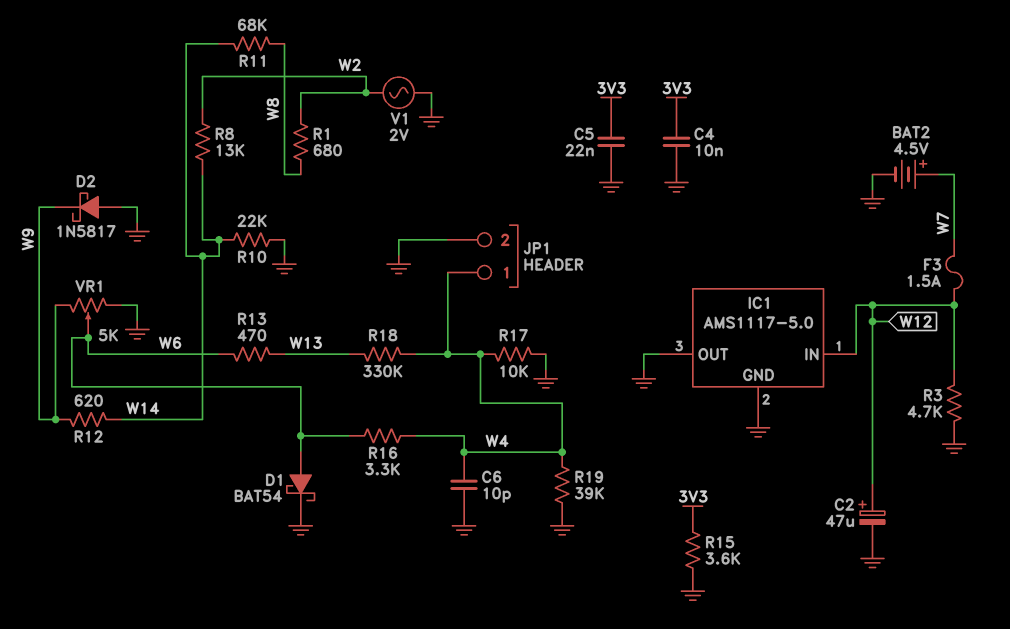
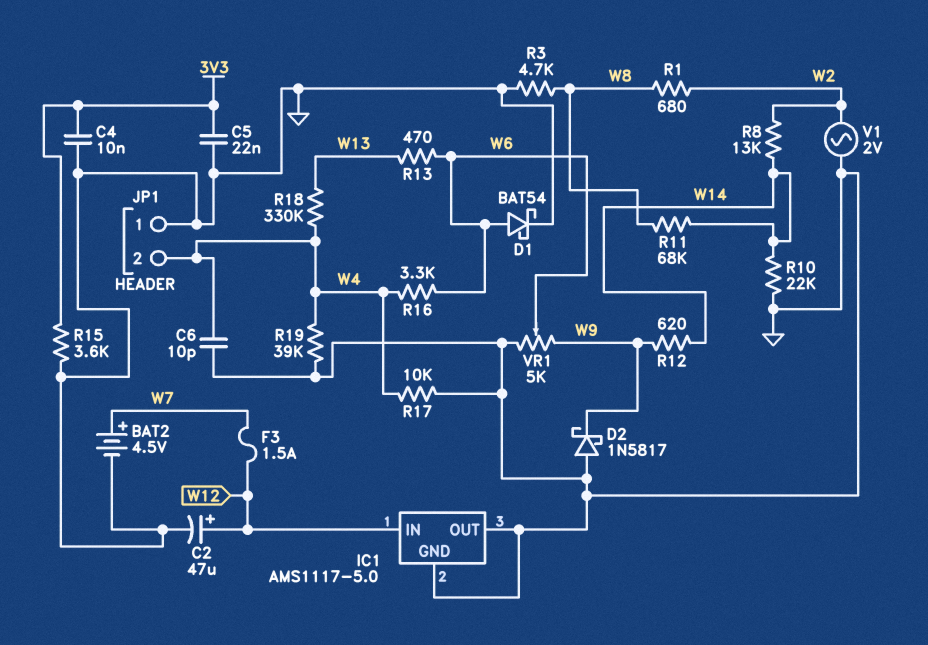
JP1 pin 1: W4 -> GND
JP1 pin 2: GND -> W4
R3: 4.7k (GND, W12) -> 4.7k (GND, W8)

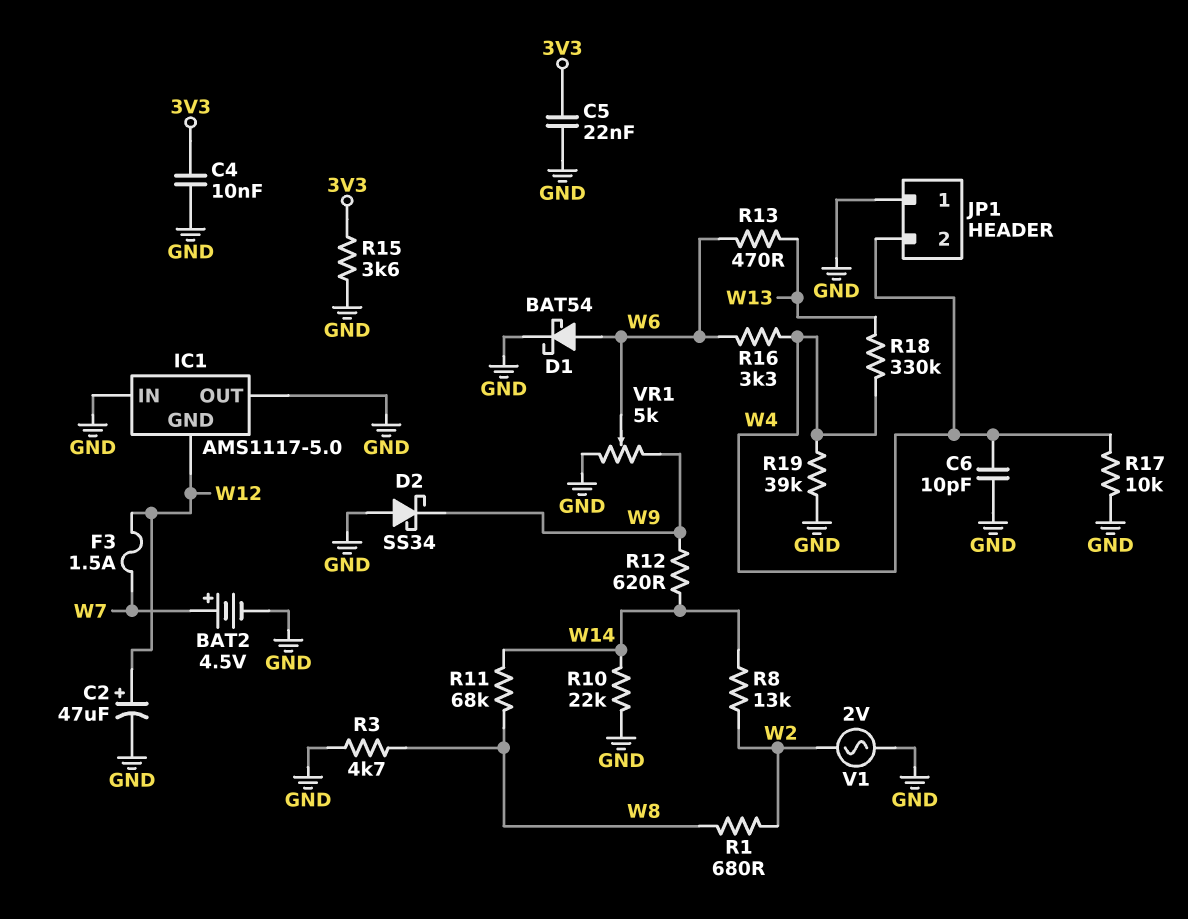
D2: schottky 1N5817 (A GND, K W9) -> schottky SS34 (A GND, K W9)
IC1 pin GND: GND -> W12
IC1 pin IN: W12 -> GND

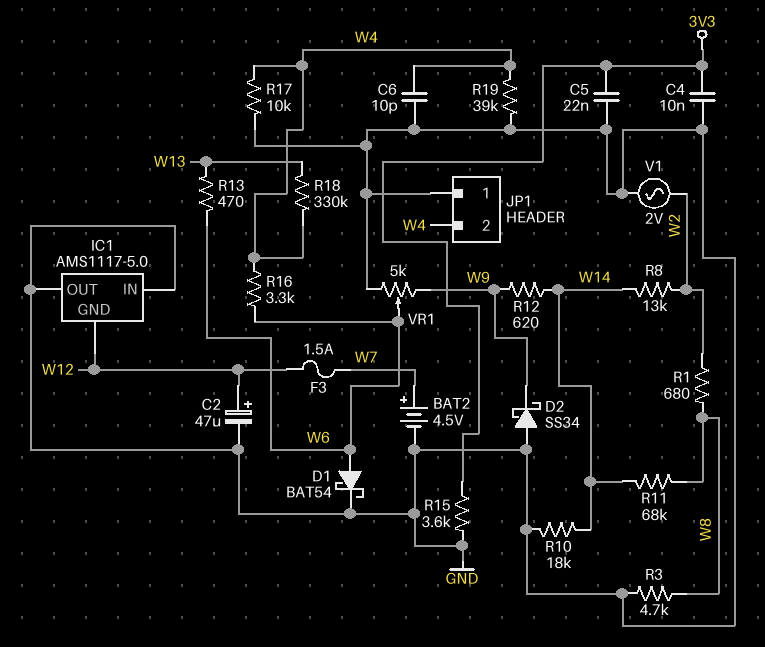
R10: 22k (GND, W14) -> 18k (GND, W14)

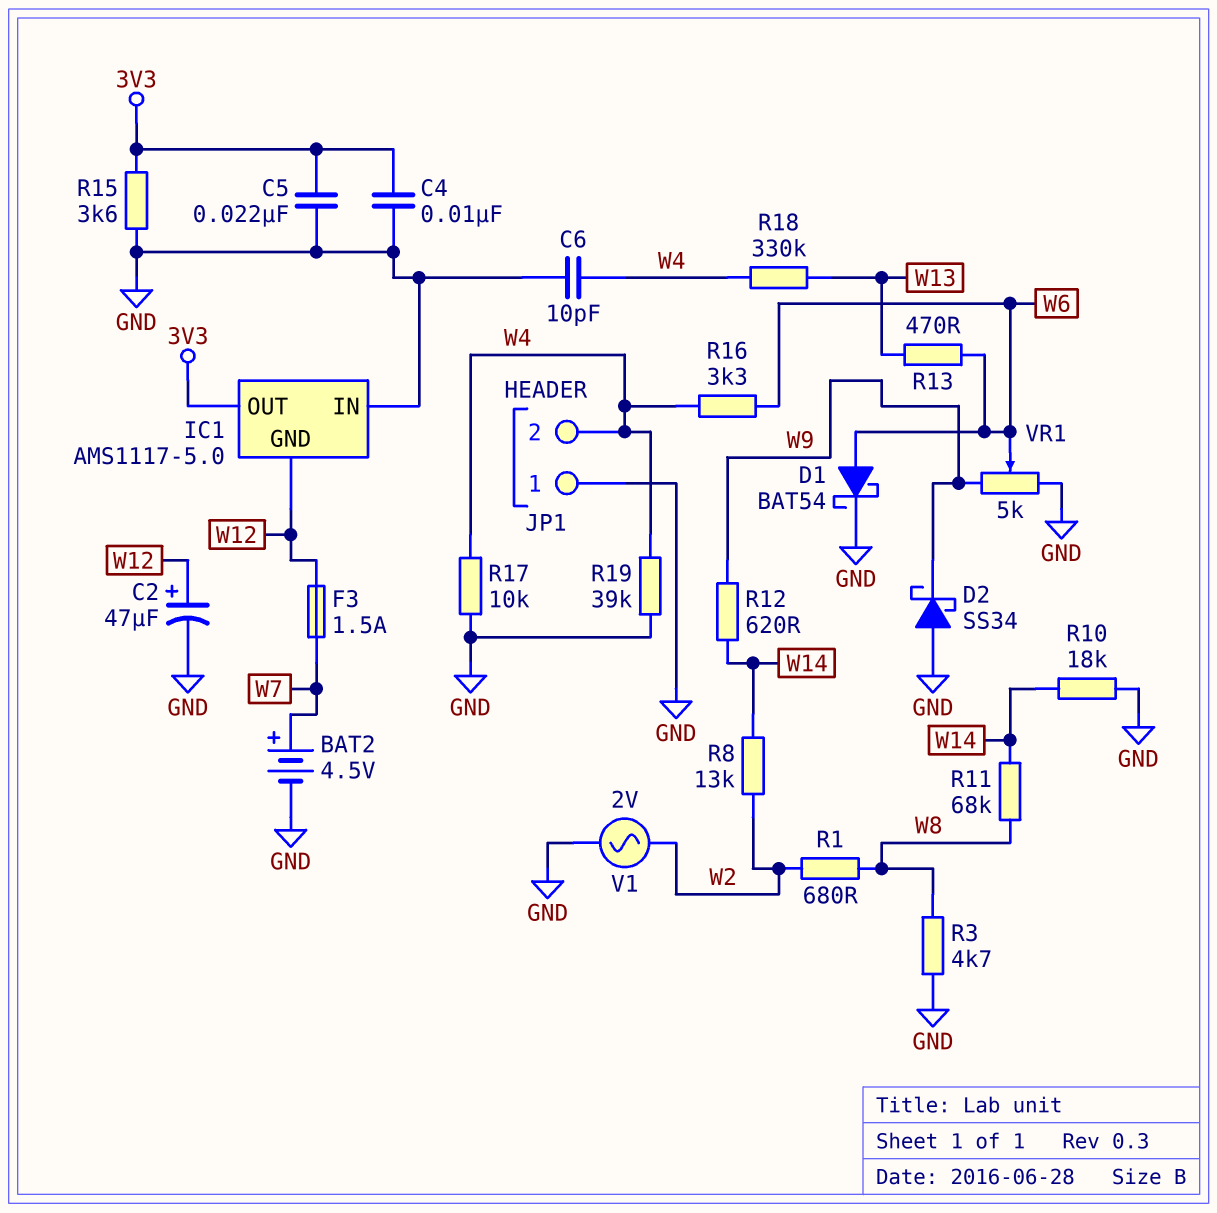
IC1 pin OUT: GND -> 3V3

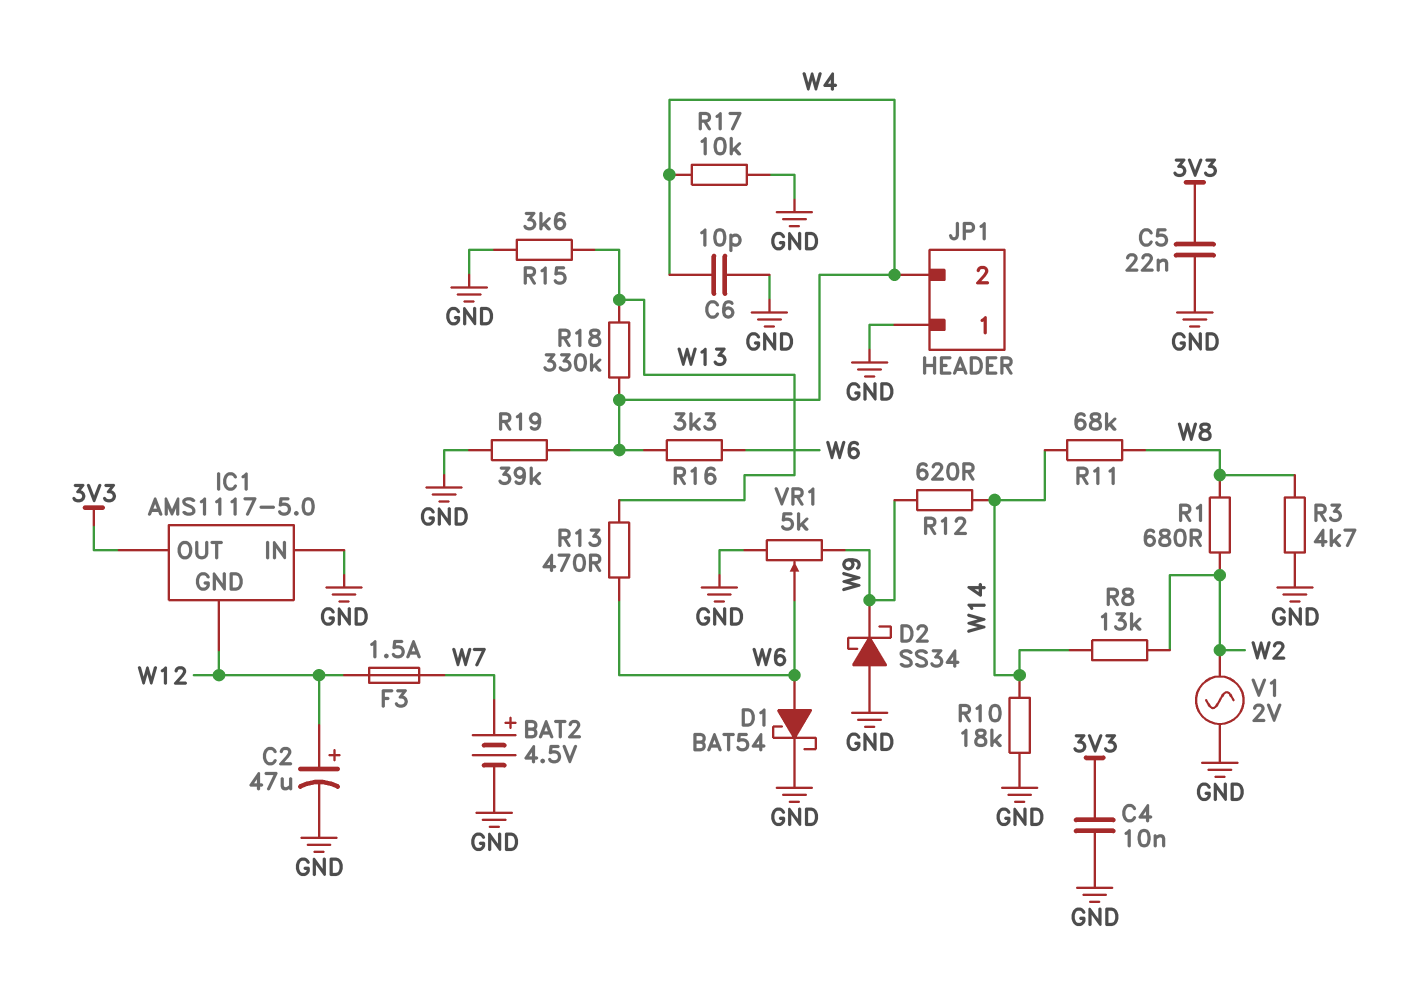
R15: 3.6k (3V3, GND) -> 3.6k (GND, W13)

